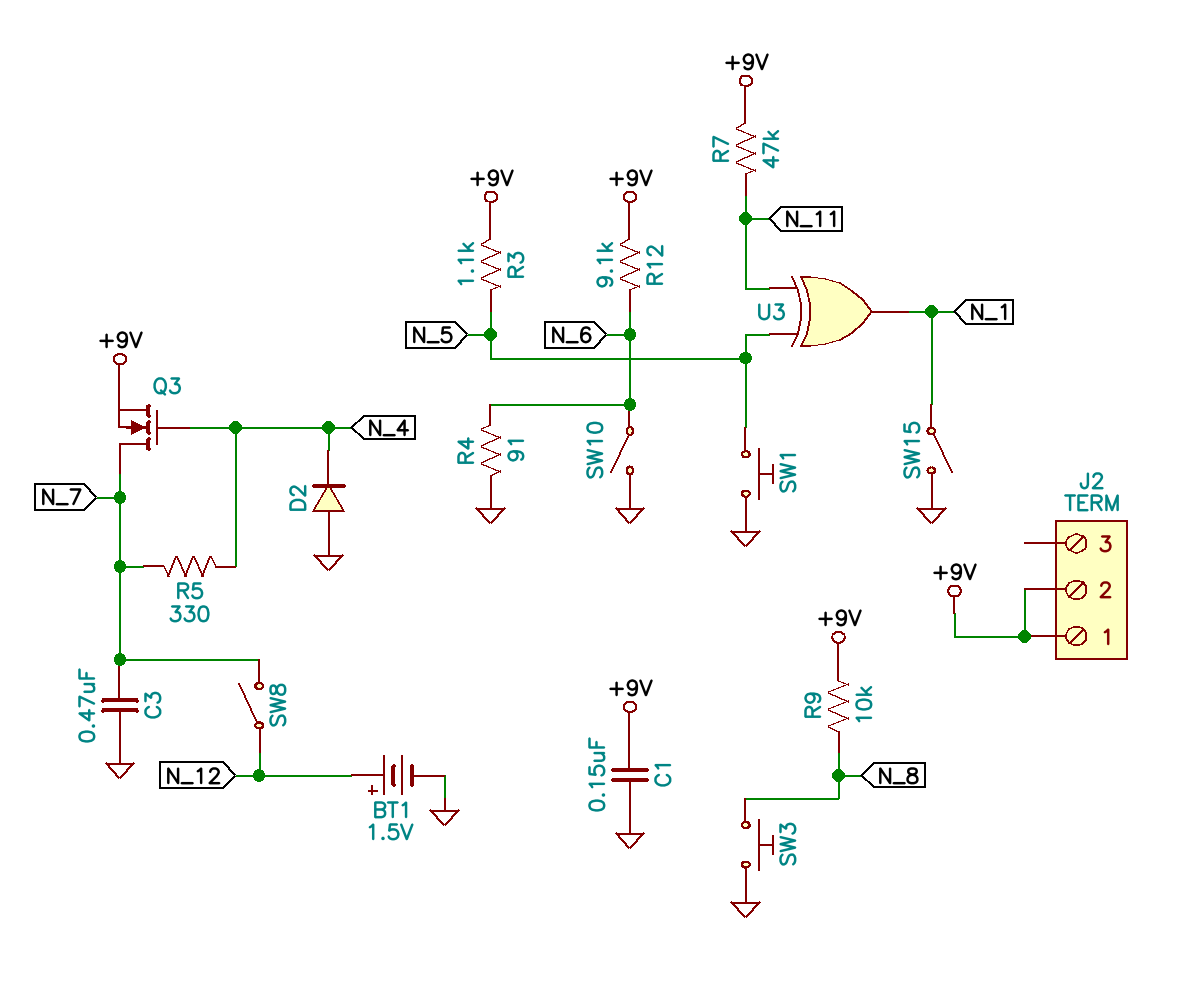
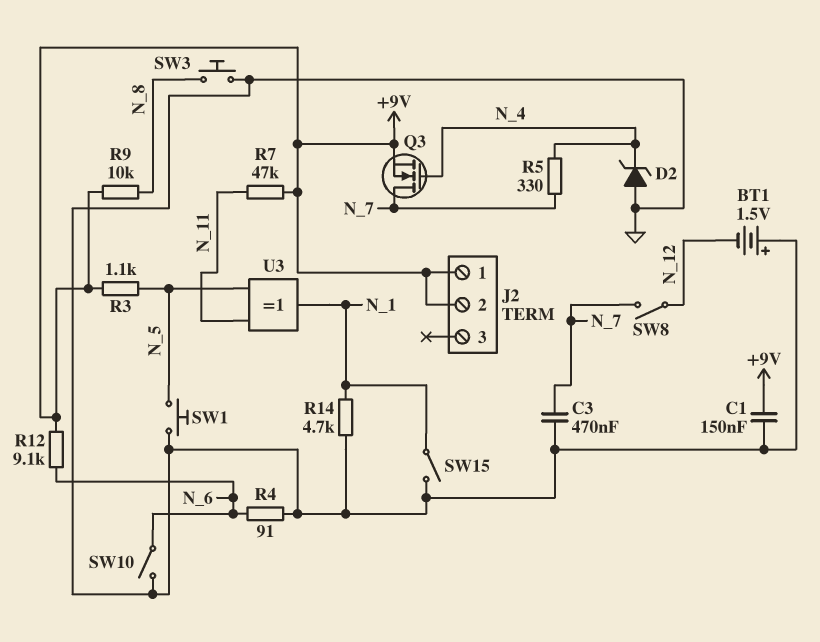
BT1: 1.5V (plus N_12, minus GND) -> 1.5V (plus GND, minus N_12)
D2: diode (A GND, K N_4) -> zener (A GND, K N_4)
R14: none -> 4.7k (GND, N_1)

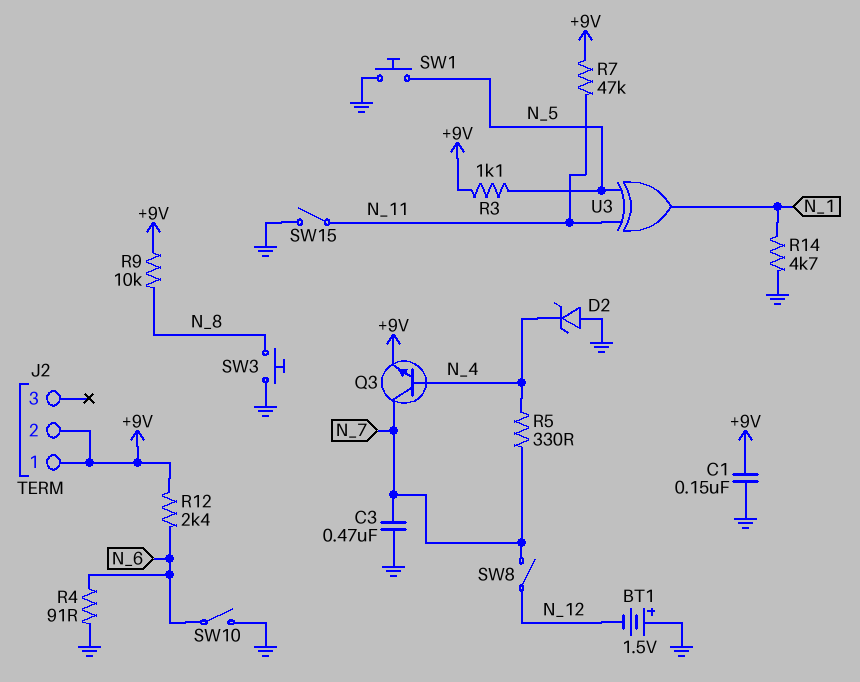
Q3: NMOS (G N_4, D N_7, S +9V) -> NPN (B N_4, C N_7, E +9V)
R12: 9.1k (+9V, N_6) -> 2.4k (+9V, N_6)
SW15: switch (GND, N_1) -> switch (GND, N_11)

